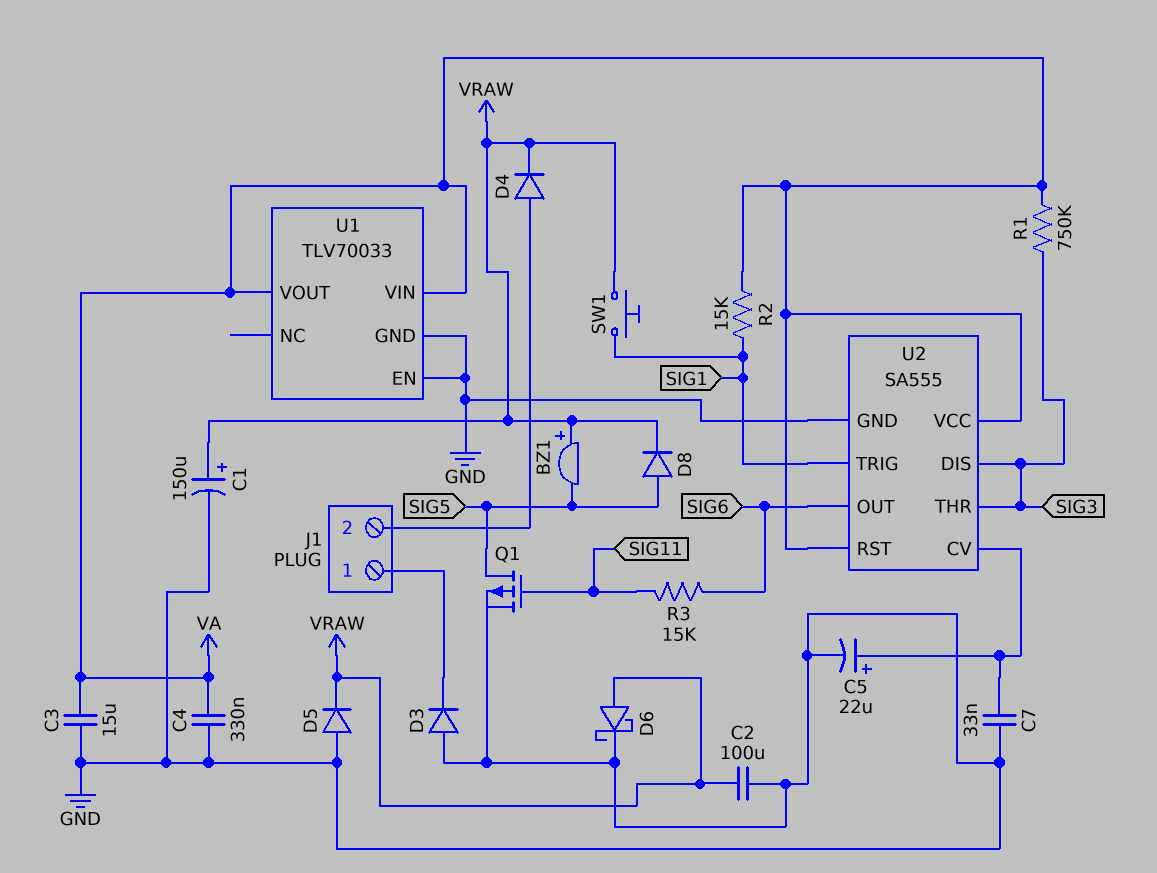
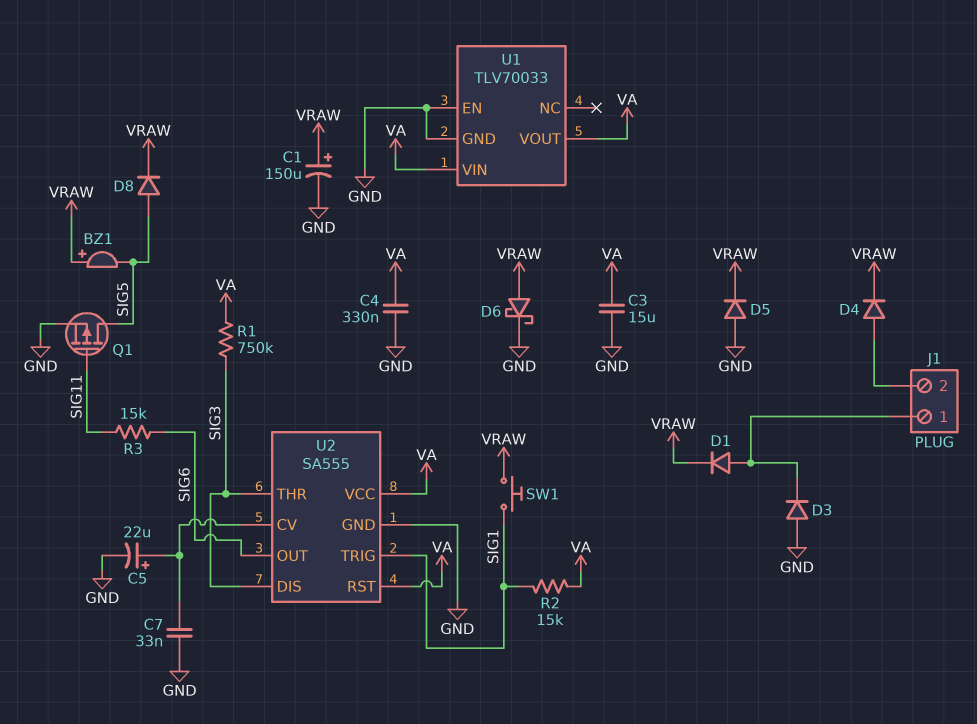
C2: 100uF (GND, VRAW) -> none
D1: none -> diode (A J1/1, K VRAW)

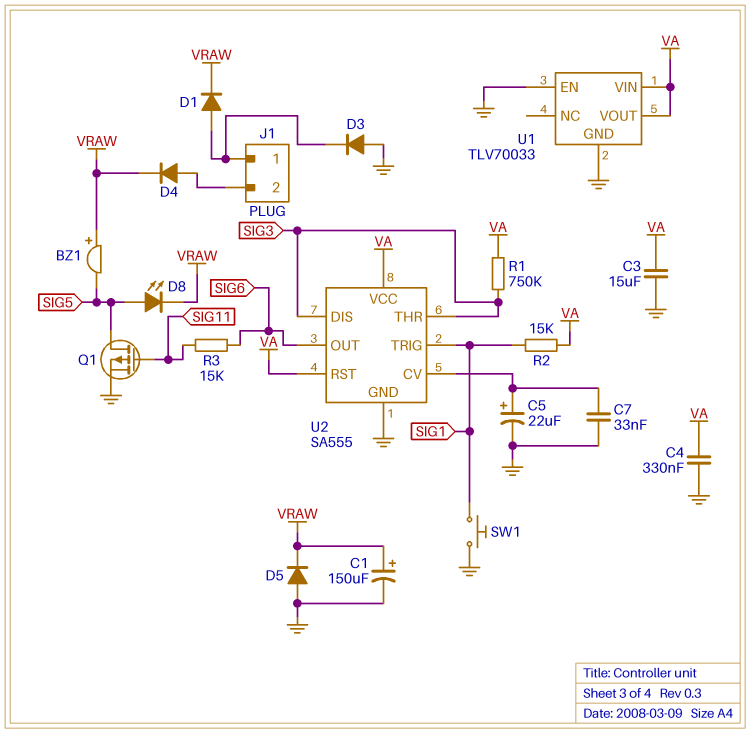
D6: schottky (A VRAW, K GND) -> none
D8: diode (A SIG5, K VRAW) -> LED (A SIG5, K VRAW)
SW1: button (SIG1, VRAW) -> button (GND, SIG1)

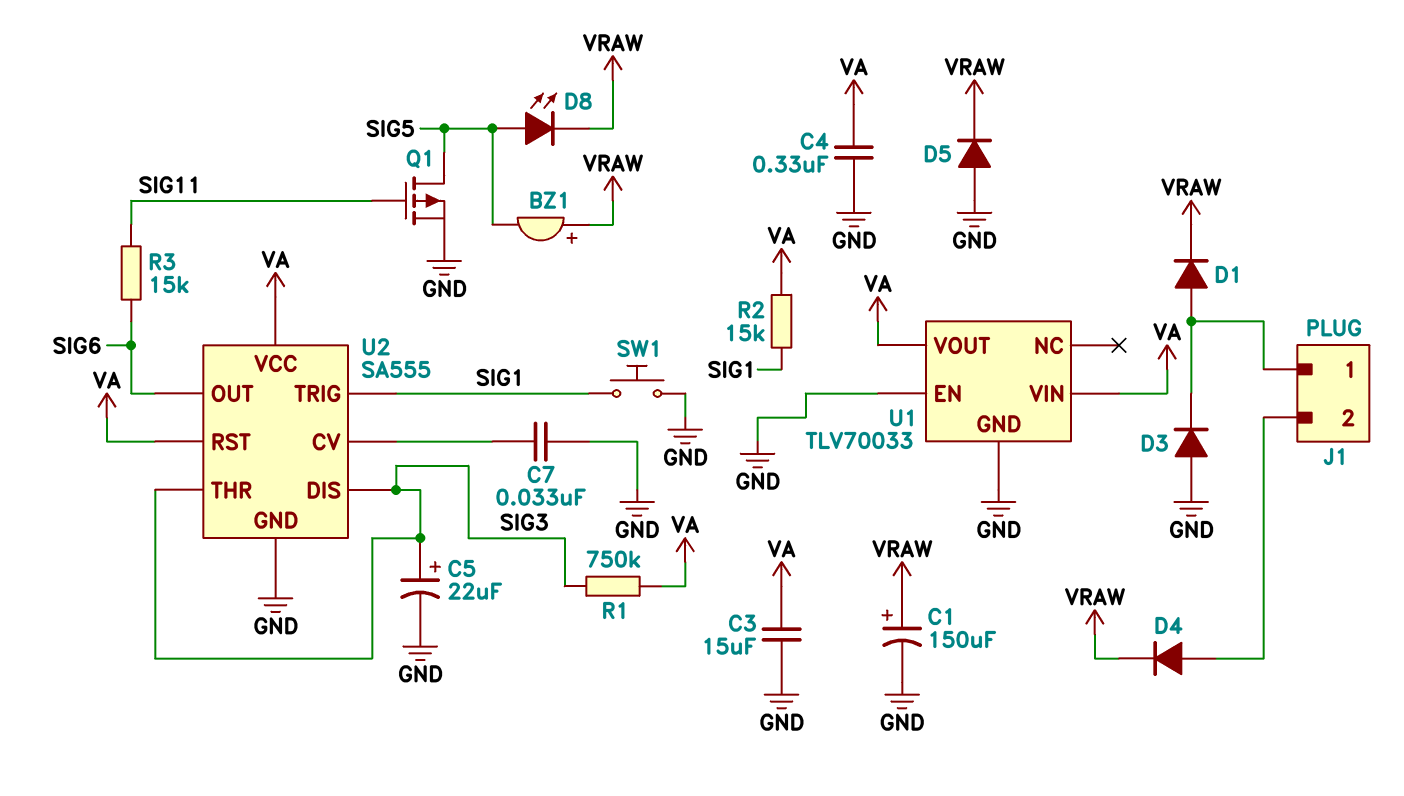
C5: 22uF (plus U2/CV, minus GND) -> 22uF (plus SIG3, minus GND)

